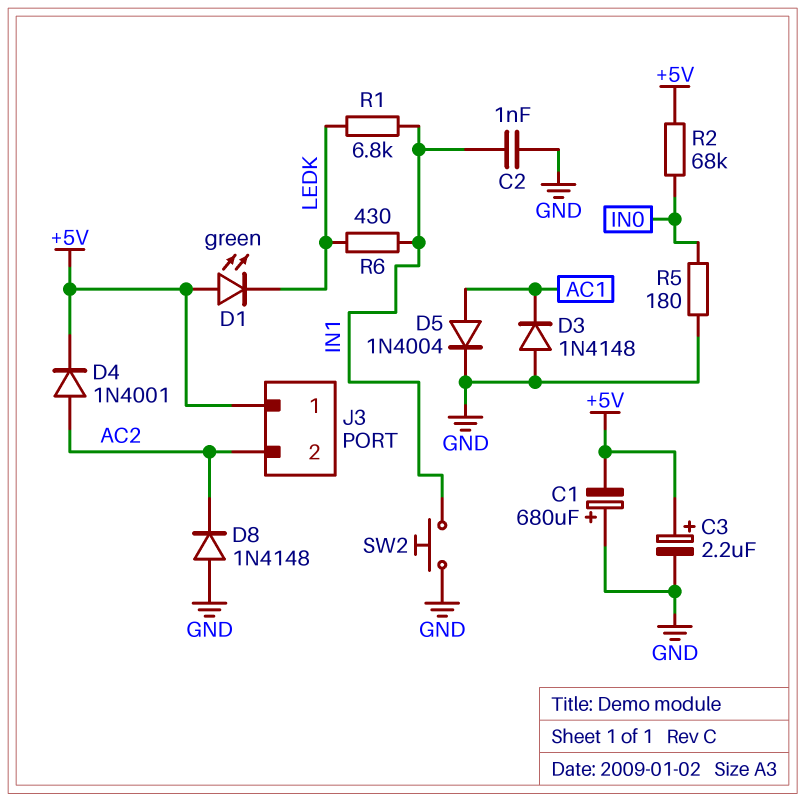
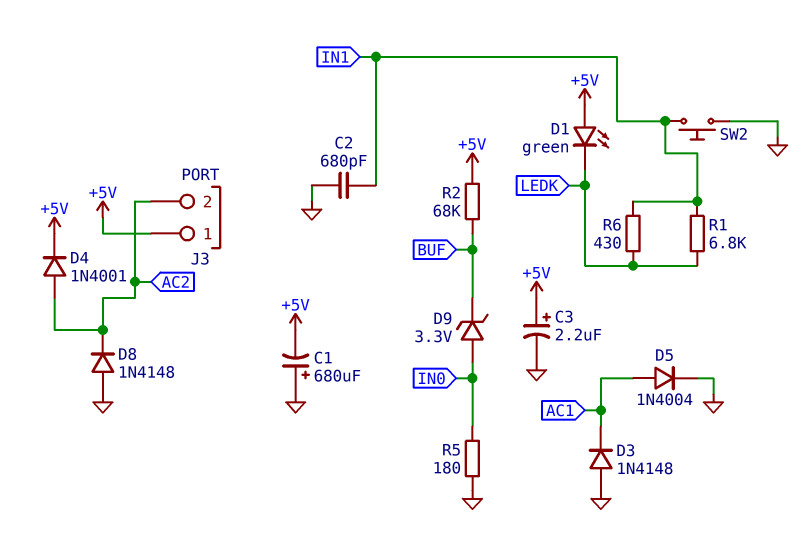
C2: 1nF (GND, IN1) -> 680pF (GND, IN1)
D9: none -> zener 3.3V (A IN0, K BUF)
R2: 68k (+5V, IN0) -> 68k (+5V, BUF)

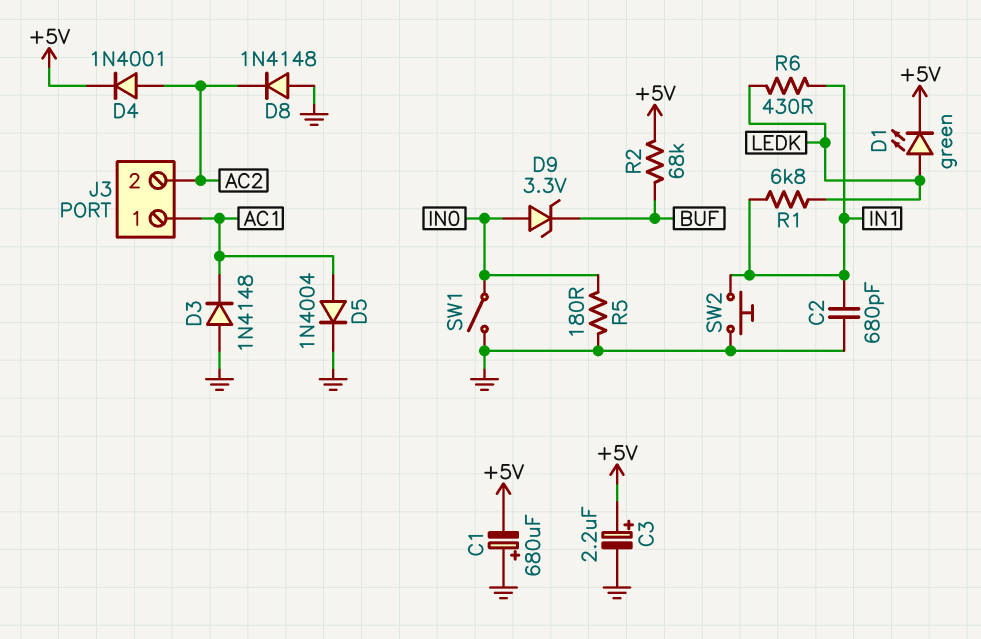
D1: LED green (A +5V, K LEDK) -> LED green (A LEDK, K +5V)
J3 pin 1: +5V -> AC1
SW1: none -> switch (GND, IN0)

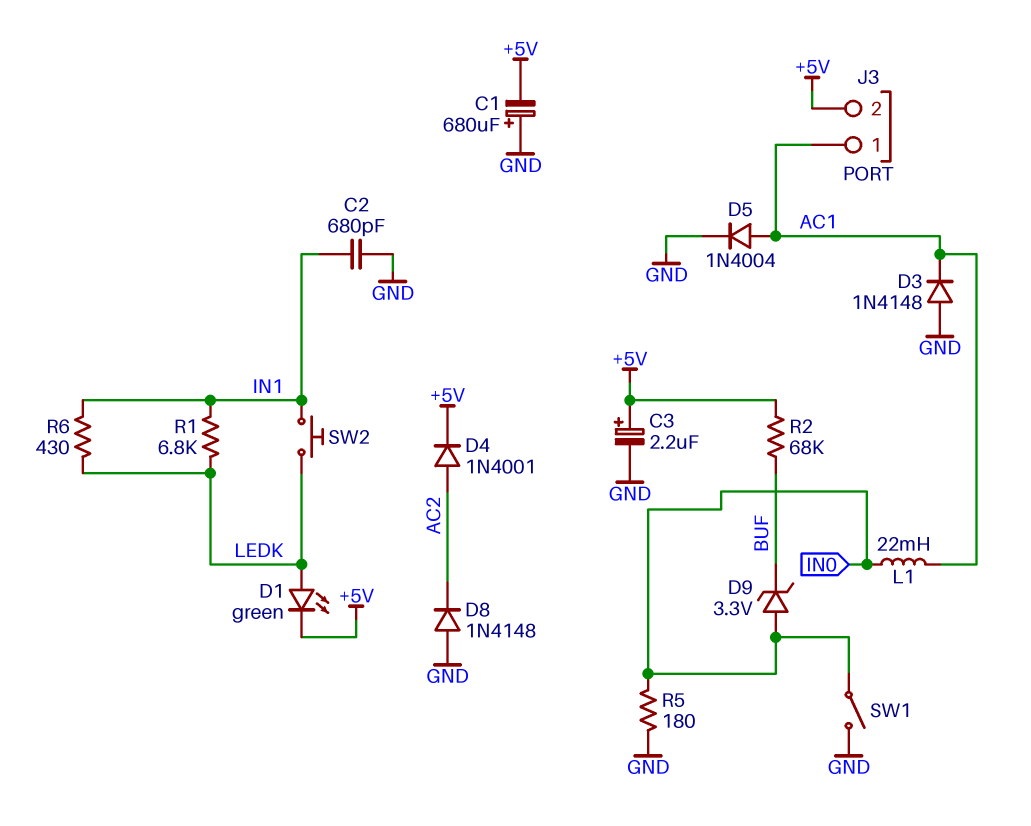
J3 pin 2: AC2 -> +5V
L1: none -> 22mH (AC1, IN0)
SW2: button (GND, IN1) -> button (IN1, LEDK)

